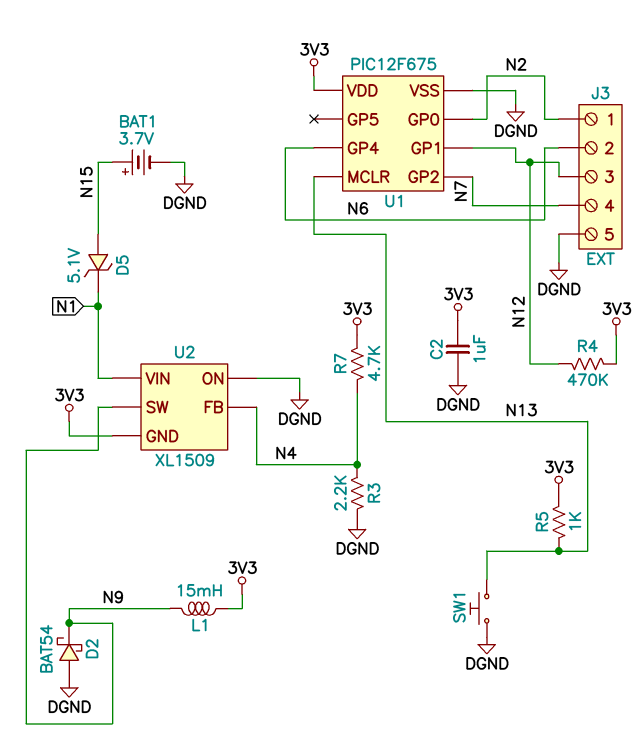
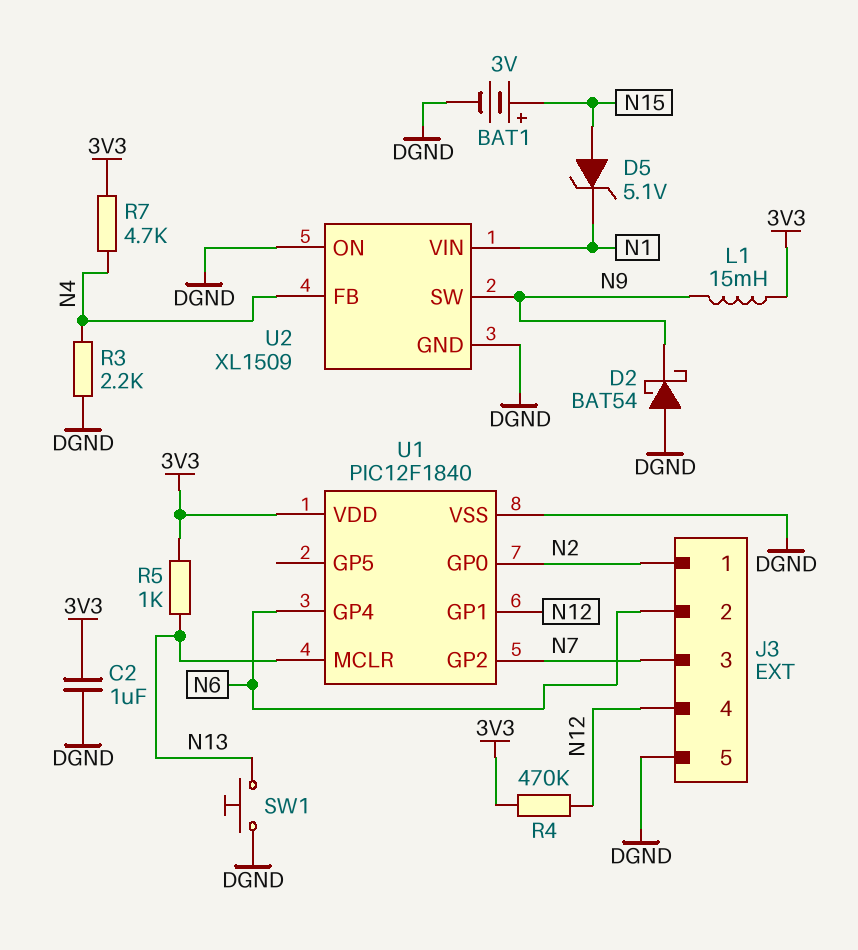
BAT1: 3.7V (plus N15, minus DGND) -> 3V (plus N15, minus DGND)
J3 pin 3: N12 -> N7
J3 pin 4: N7 -> N12
U1: PIC12F675 -> PIC12F1840
U2 pin GND: 3V3 -> DGND

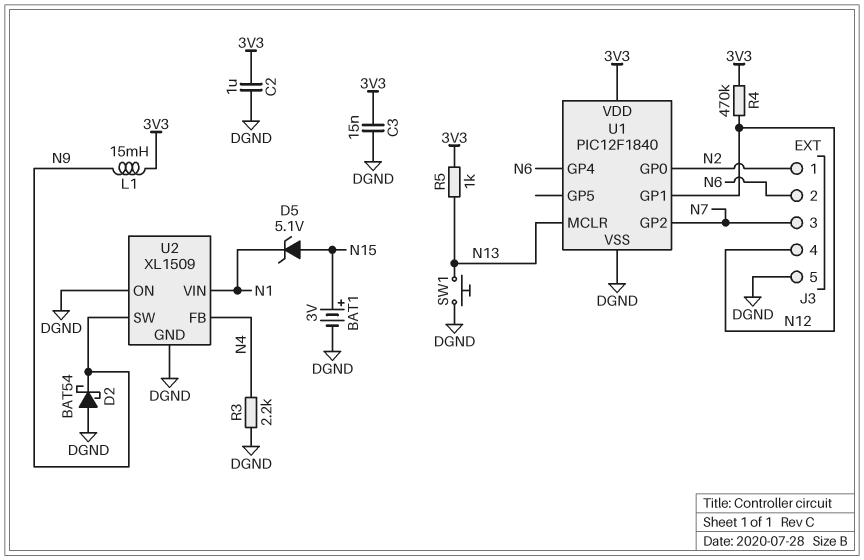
C3: none -> 15nF (3V3, DGND)
R7: 4.7k (3V3, N4) -> none

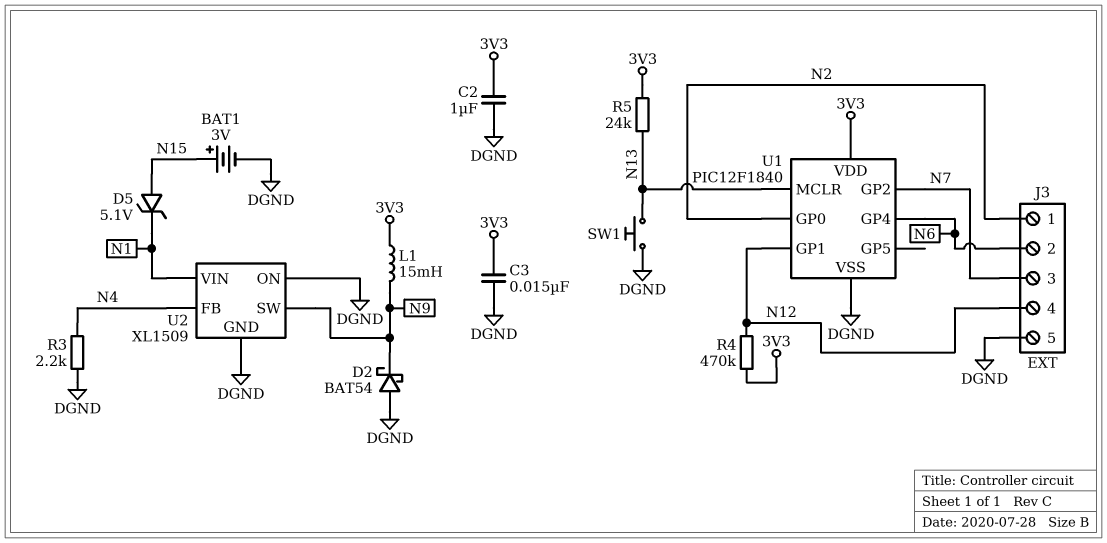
R5: 1k (3V3, N13) -> 24k (3V3, N13)

